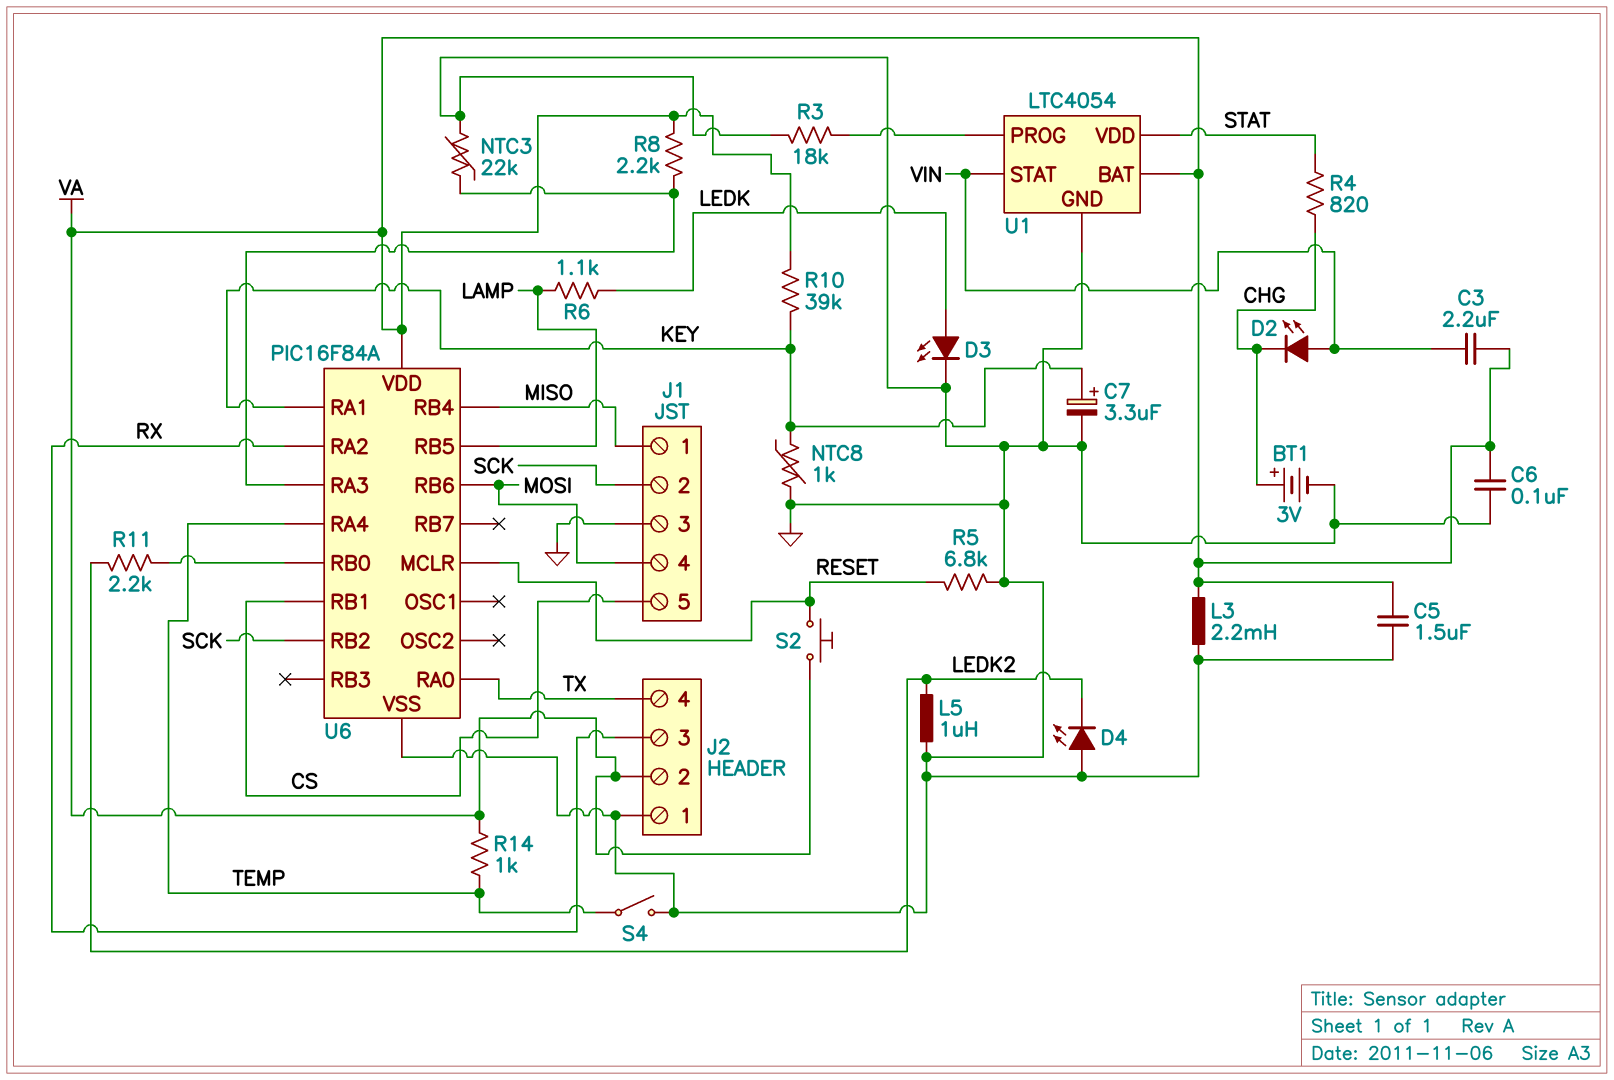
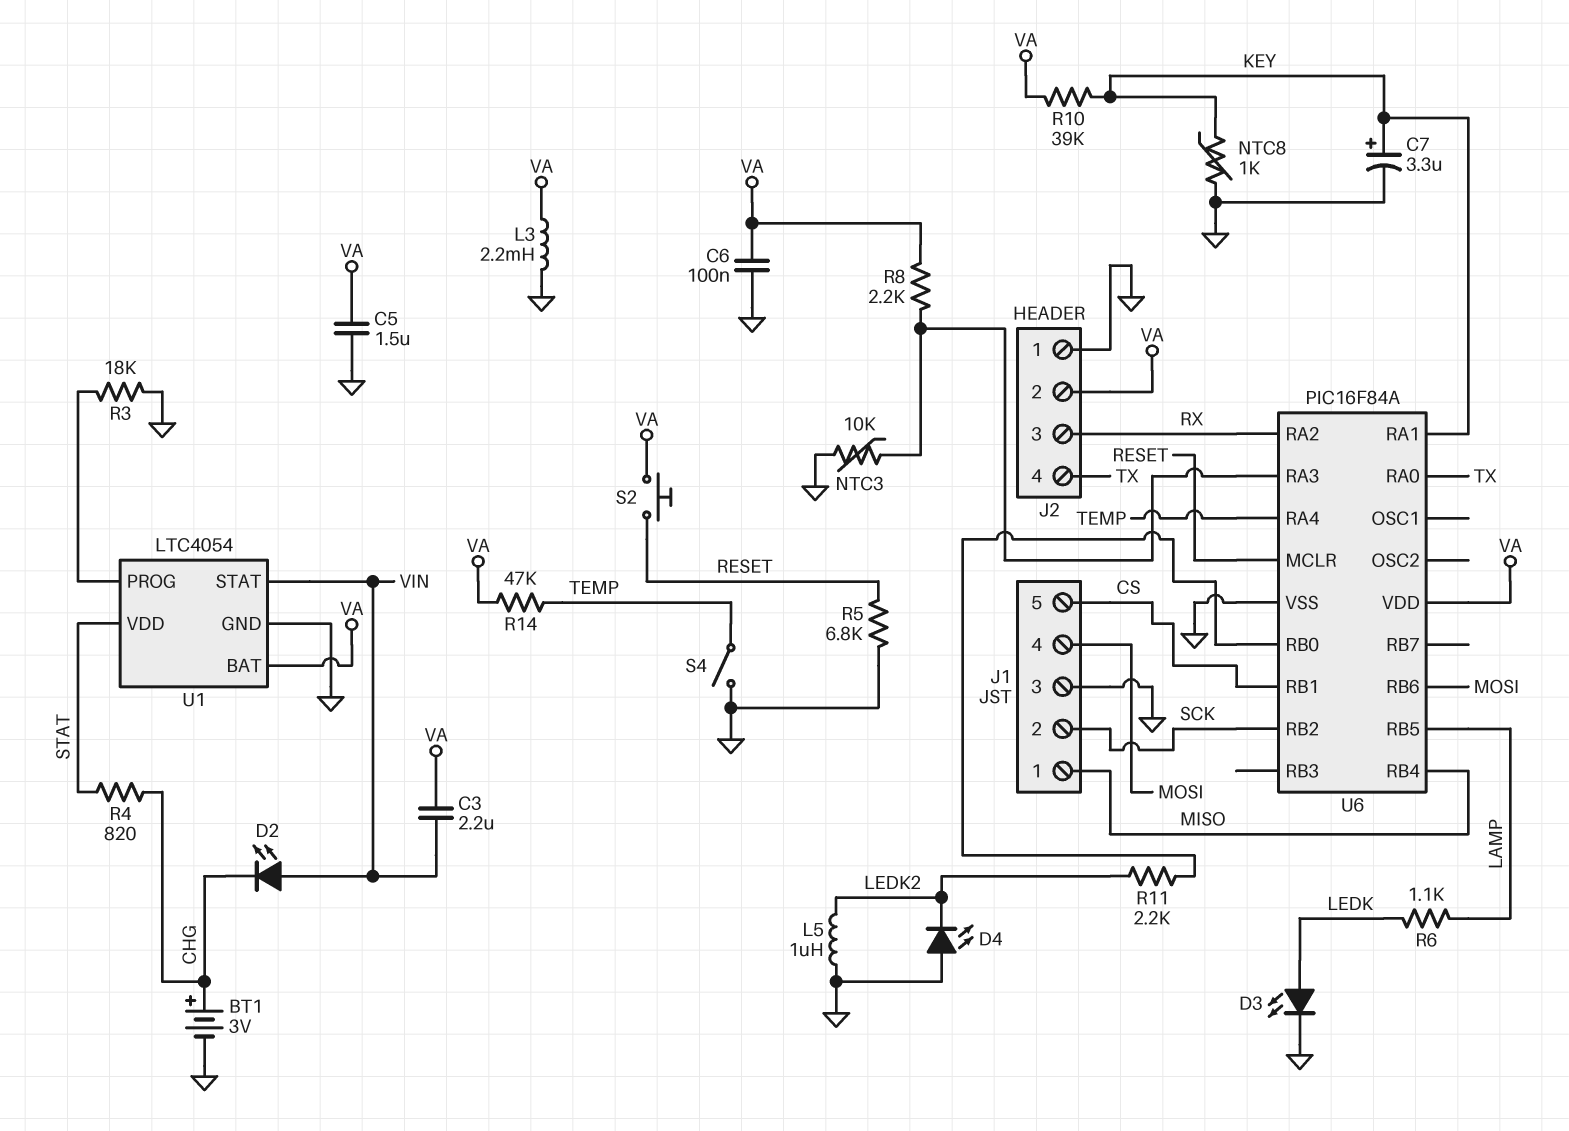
NTC3: 22k (GND, U6/RA3) -> 10k (GND, U6/RA3)
R14: 1k (TEMP, VA) -> 47k (TEMP, VA)

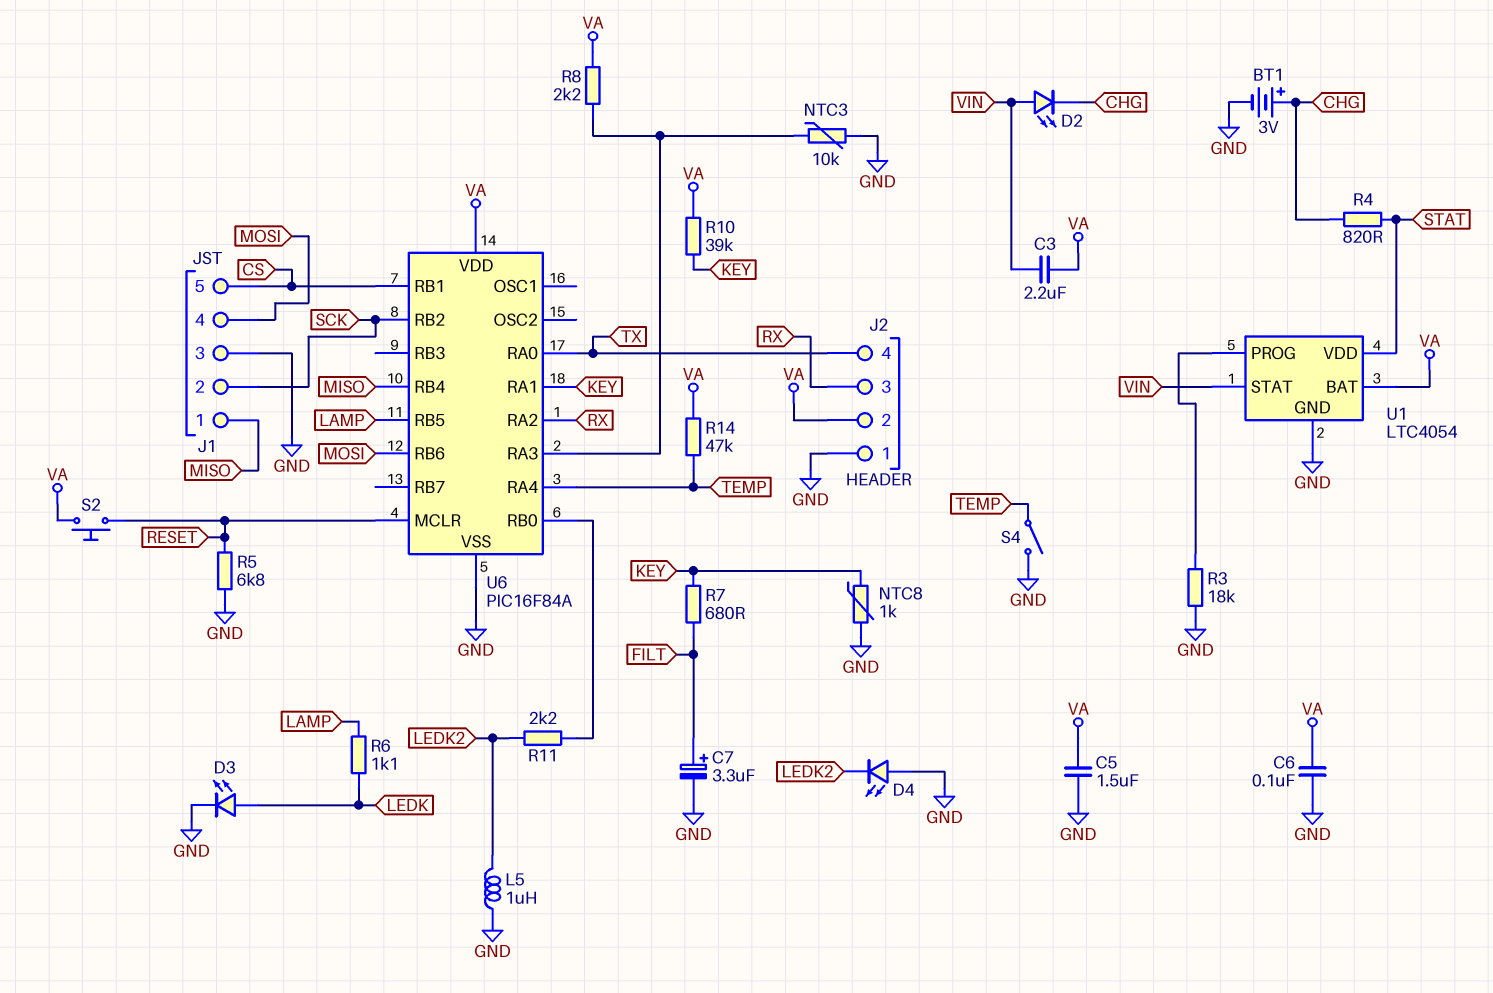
C7: 3.3uF (plus KEY, minus GND) -> 3.3uF (plus FILT, minus GND)
L3: 2.2mH (GND, VA) -> none
R7: none -> 680 (FILT, KEY)

